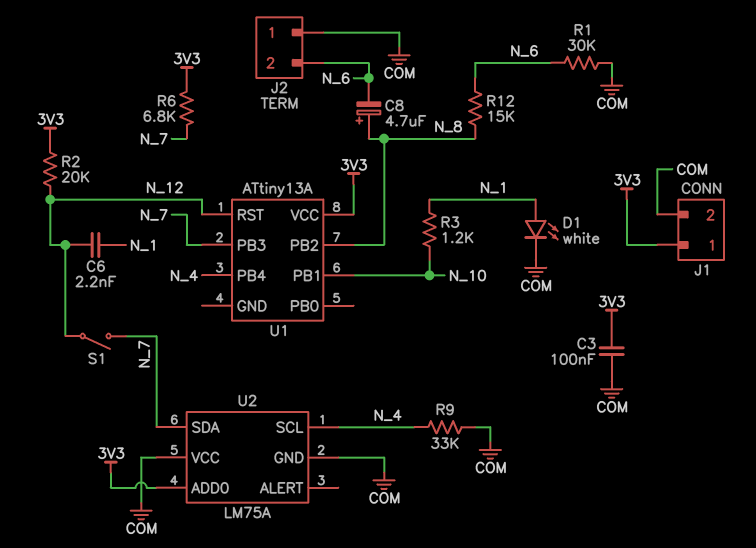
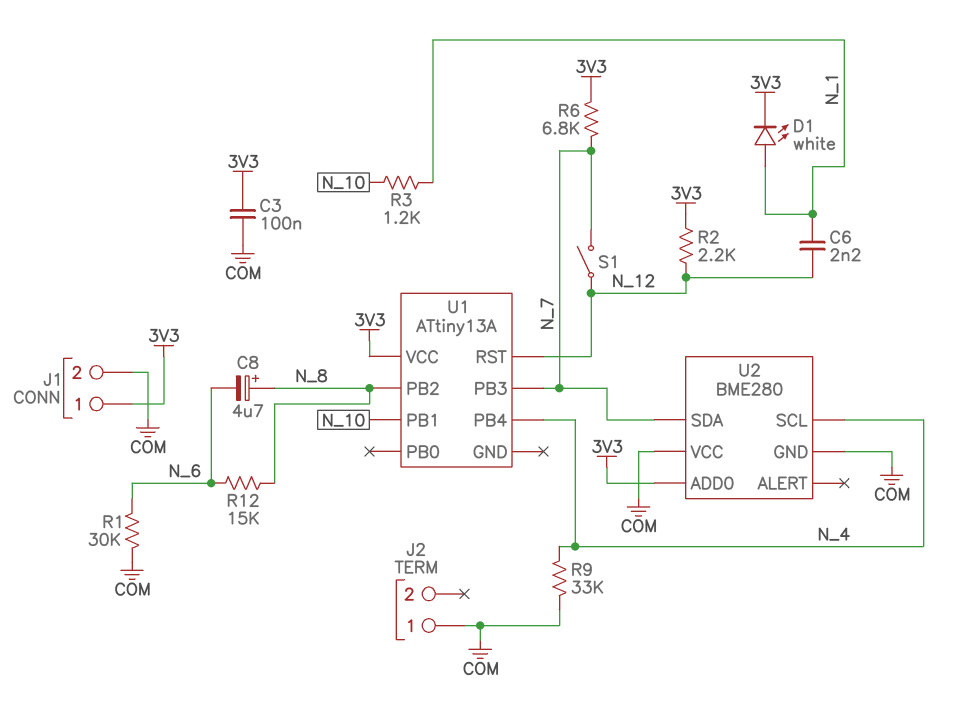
D1: LED white (A N_1, K COM) -> LED white (A N_1, K 3V3)
J2 pin 2: N_6 -> none
R2: 20k (3V3, N_12) -> 2.2k (3V3, N_12)
U2: LM75A -> BME280

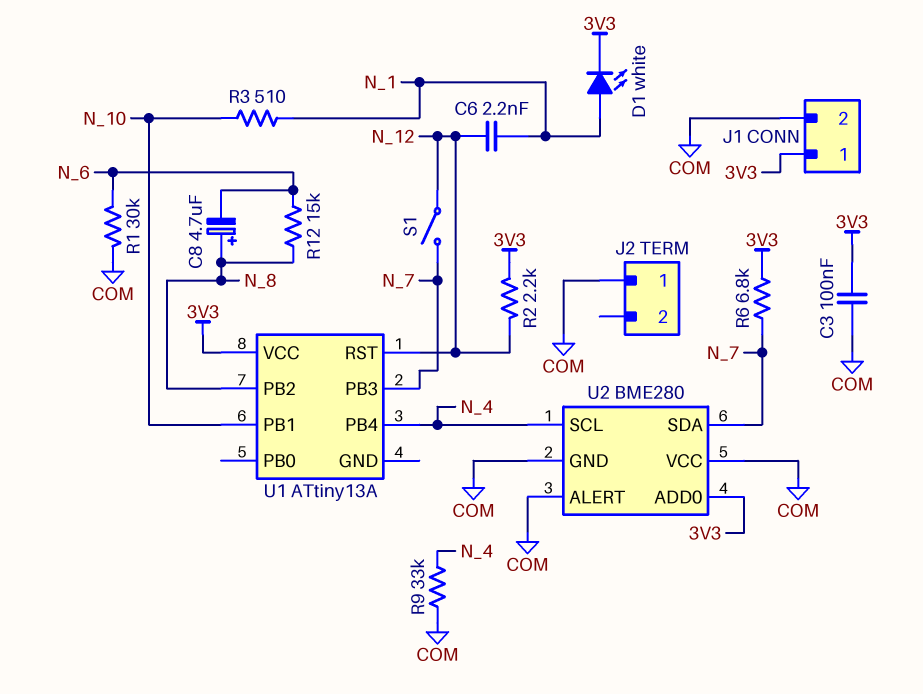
R3: 1.2k (N_1, N_10) -> 510 (N_1, N_10)
U2 pin ALERT: none -> COM

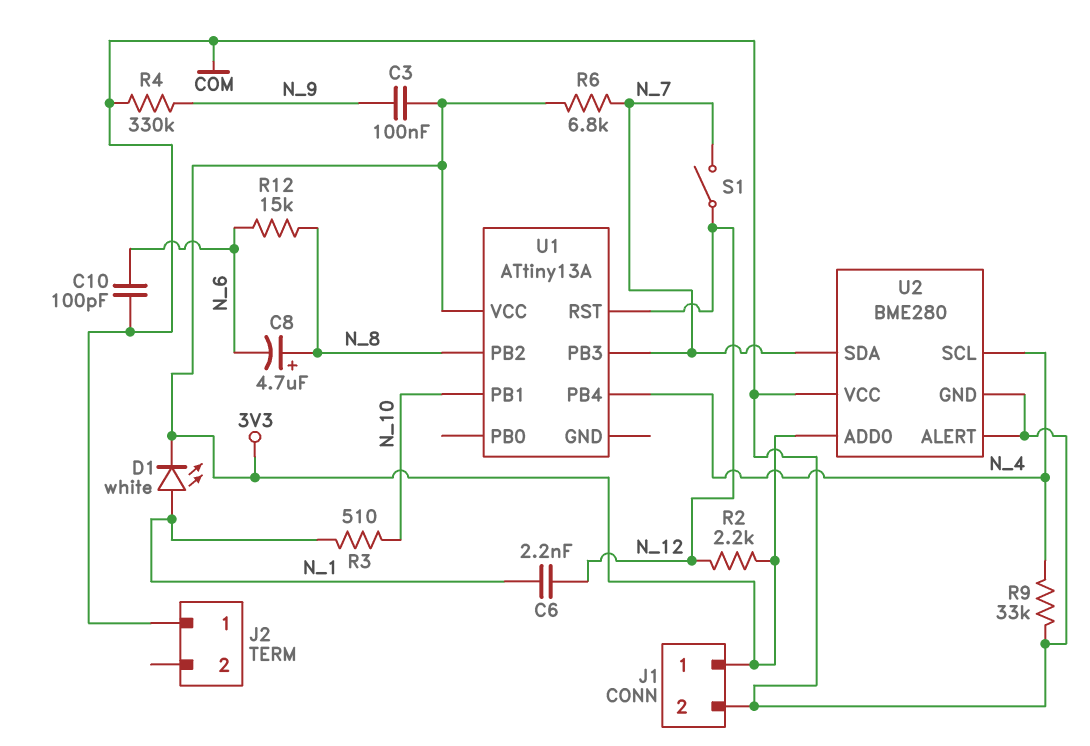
C3: 100nF (3V3, COM) -> 100nF (3V3, N_9)
C10: none -> 100pF (COM, N_6)
R1: 30k (COM, N_6) -> none
R4: none -> 330k (COM, N_9)

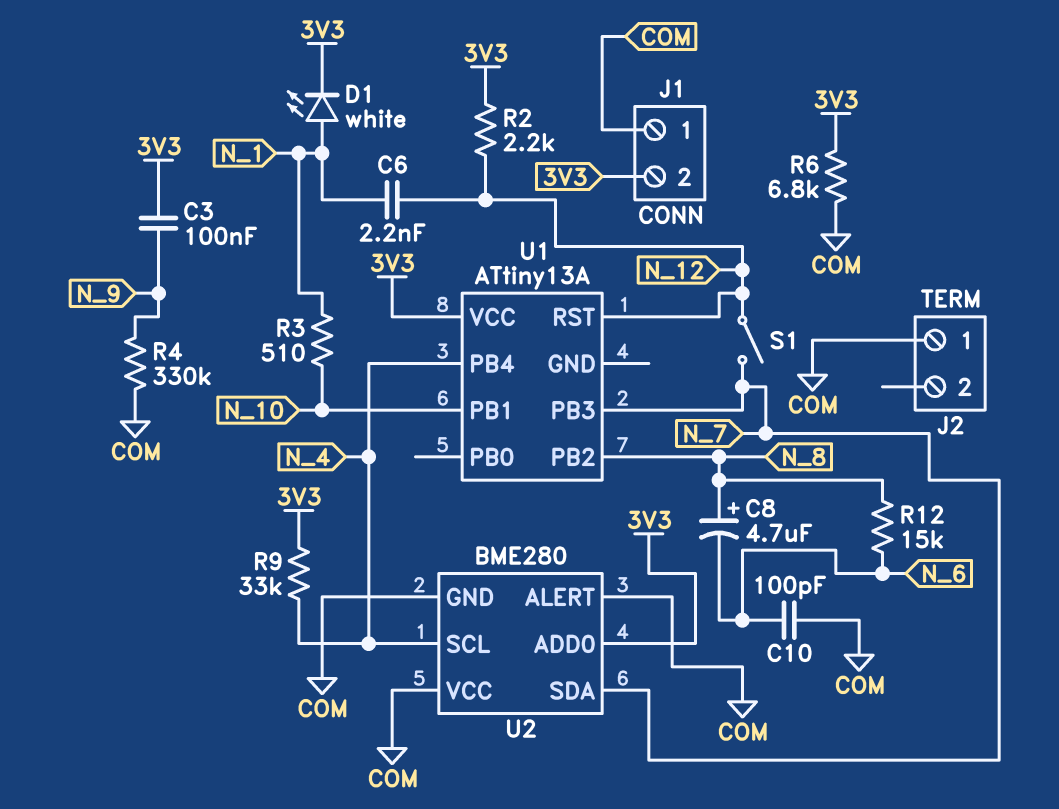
J1 pin 1: 3V3 -> COM
J1 pin 2: COM -> 3V3
R6: 6.8k (3V3, N_7) -> 6.8k (3V3, COM)
R9: 33k (COM, N_4) -> 33k (3V3, N_4)

